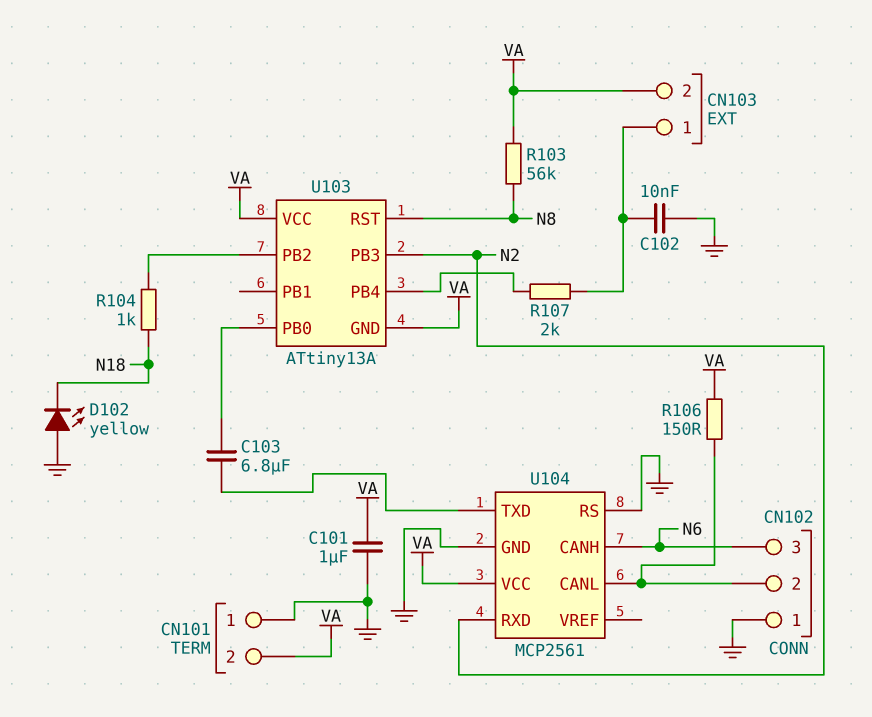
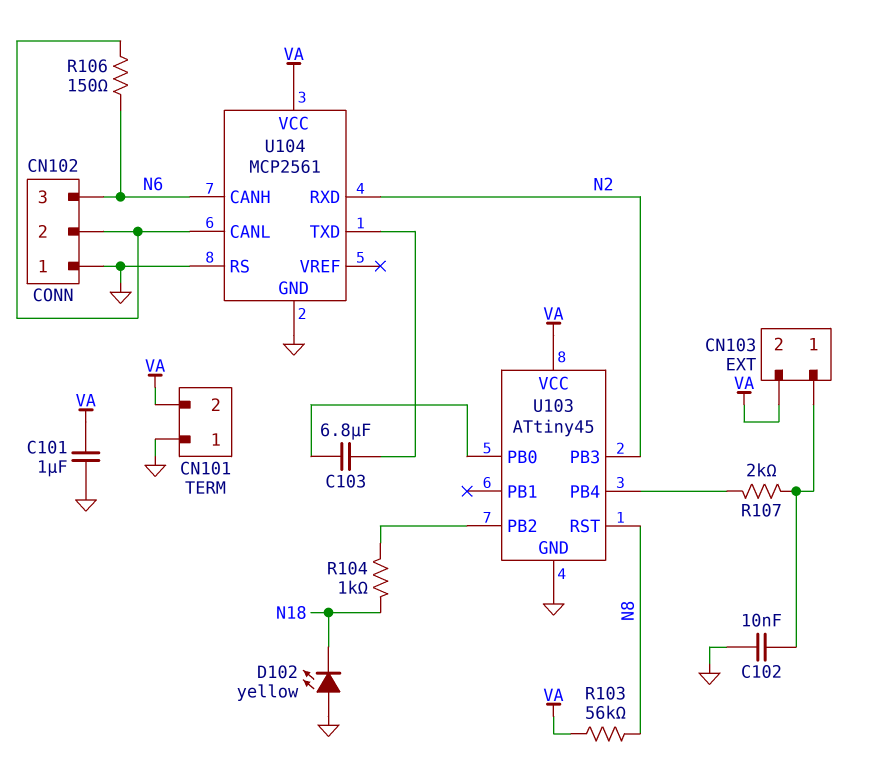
R106: 150 (CN102/2, VA) -> 150 (CN102/2, N6)
U103: ATtiny13A -> ATtiny45
U103 pin GND: VA -> GND

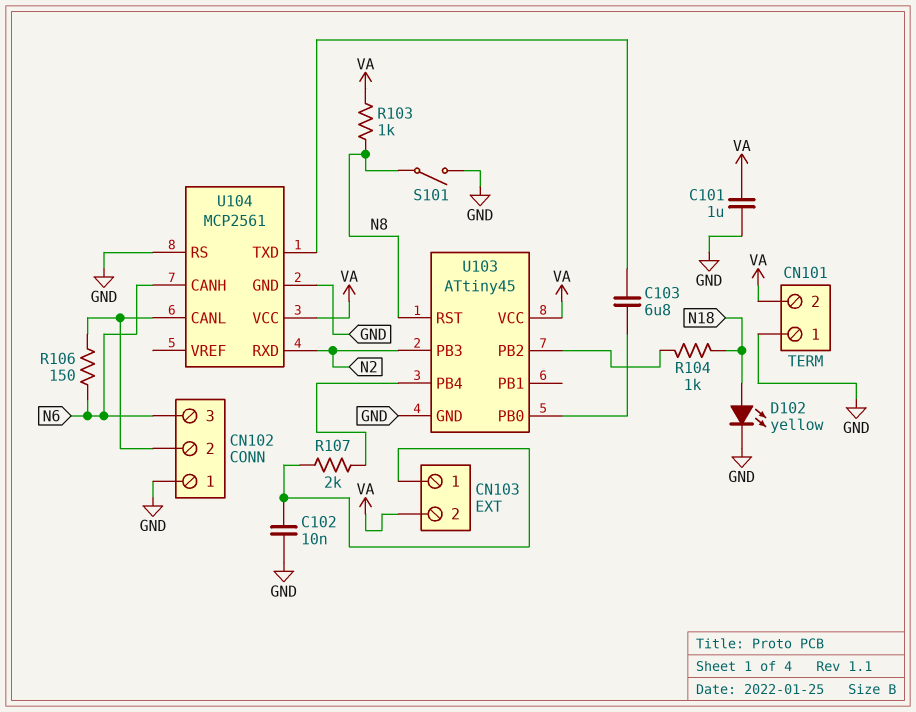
D102: LED yellow (A GND, K N18) -> LED yellow (A N18, K GND)
R103: 56k (N8, VA) -> 1k (N8, VA)
S101: none -> switch (GND, N8)

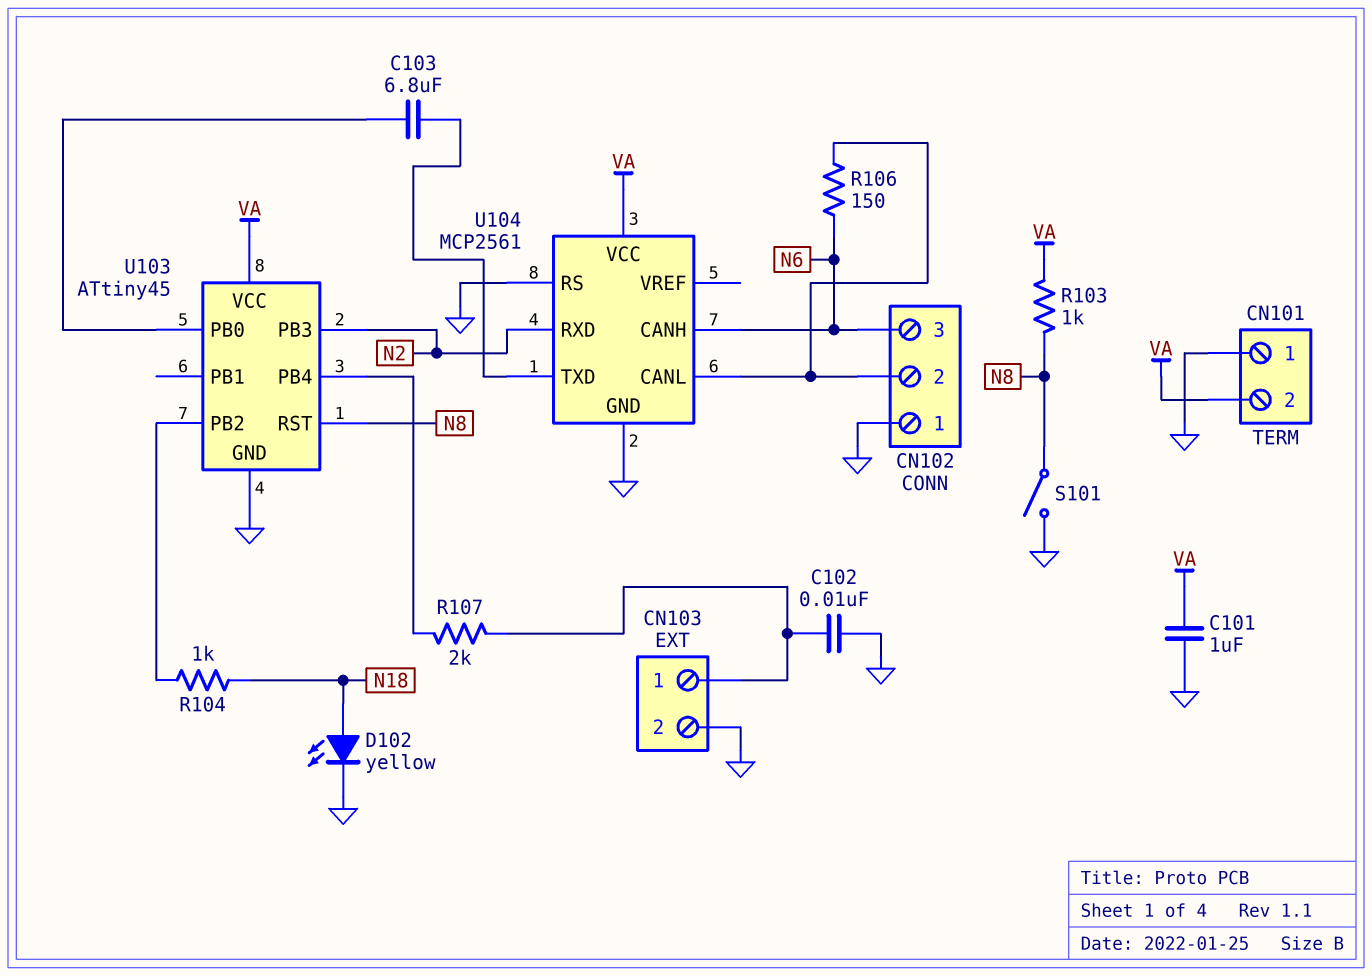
CN103 pin 2: VA -> GND

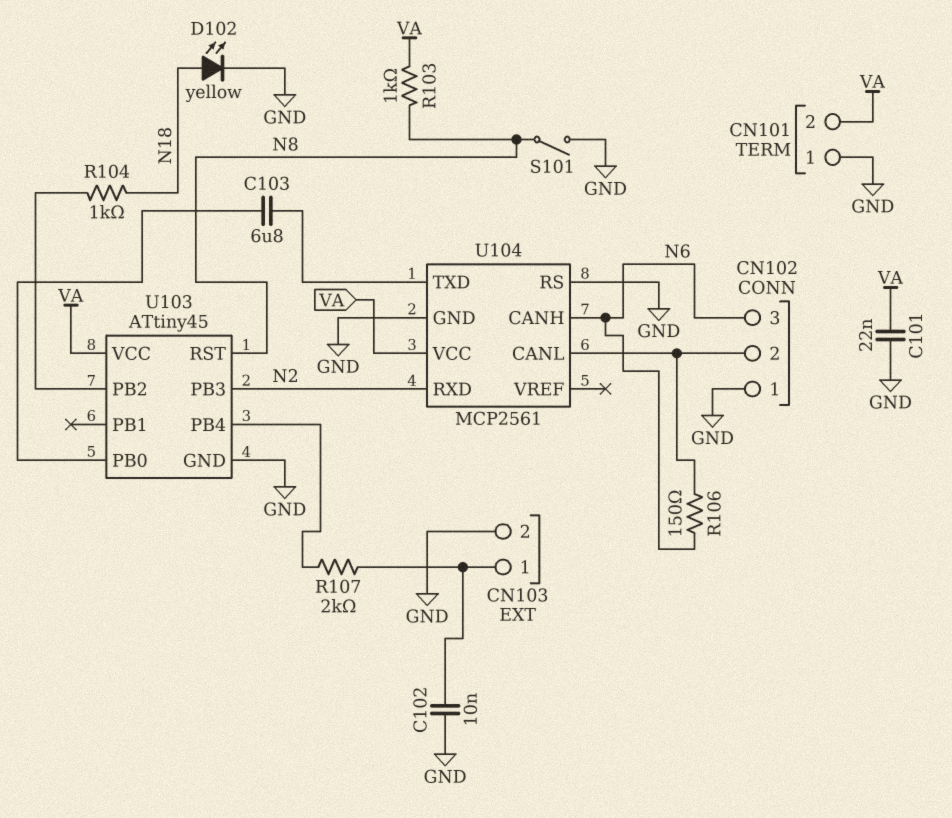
C101: 1uF (GND, VA) -> 22nF (GND, VA)

